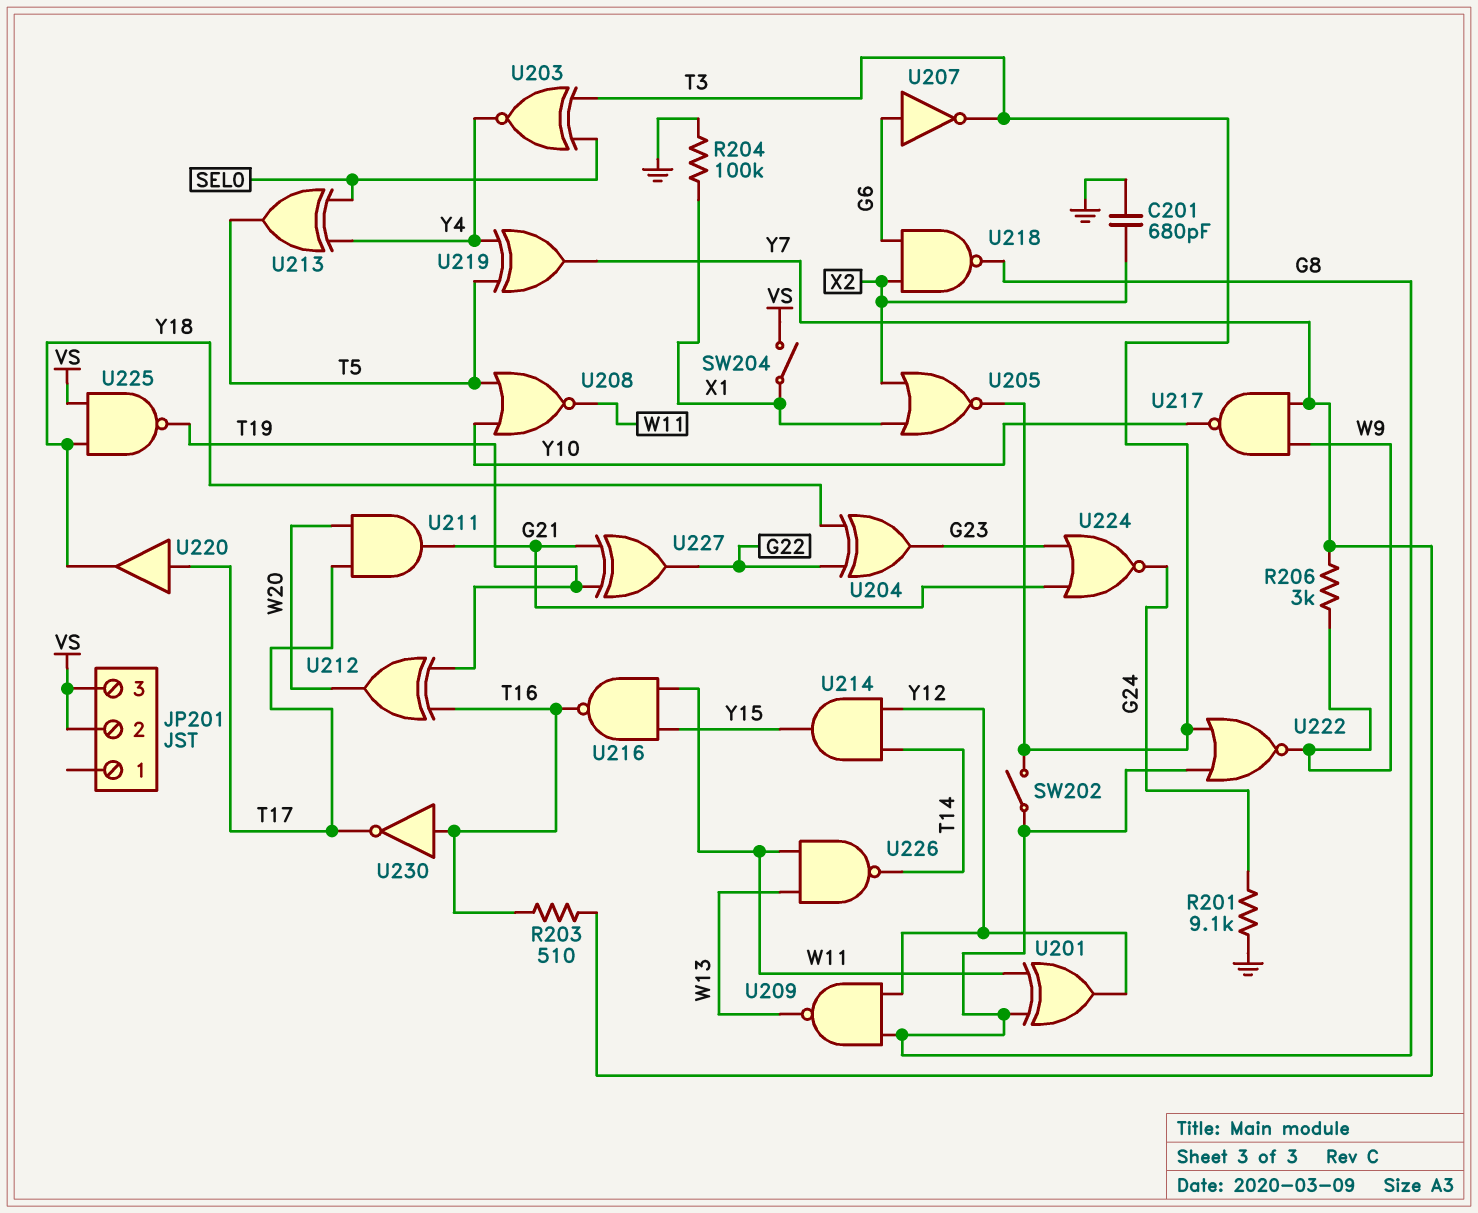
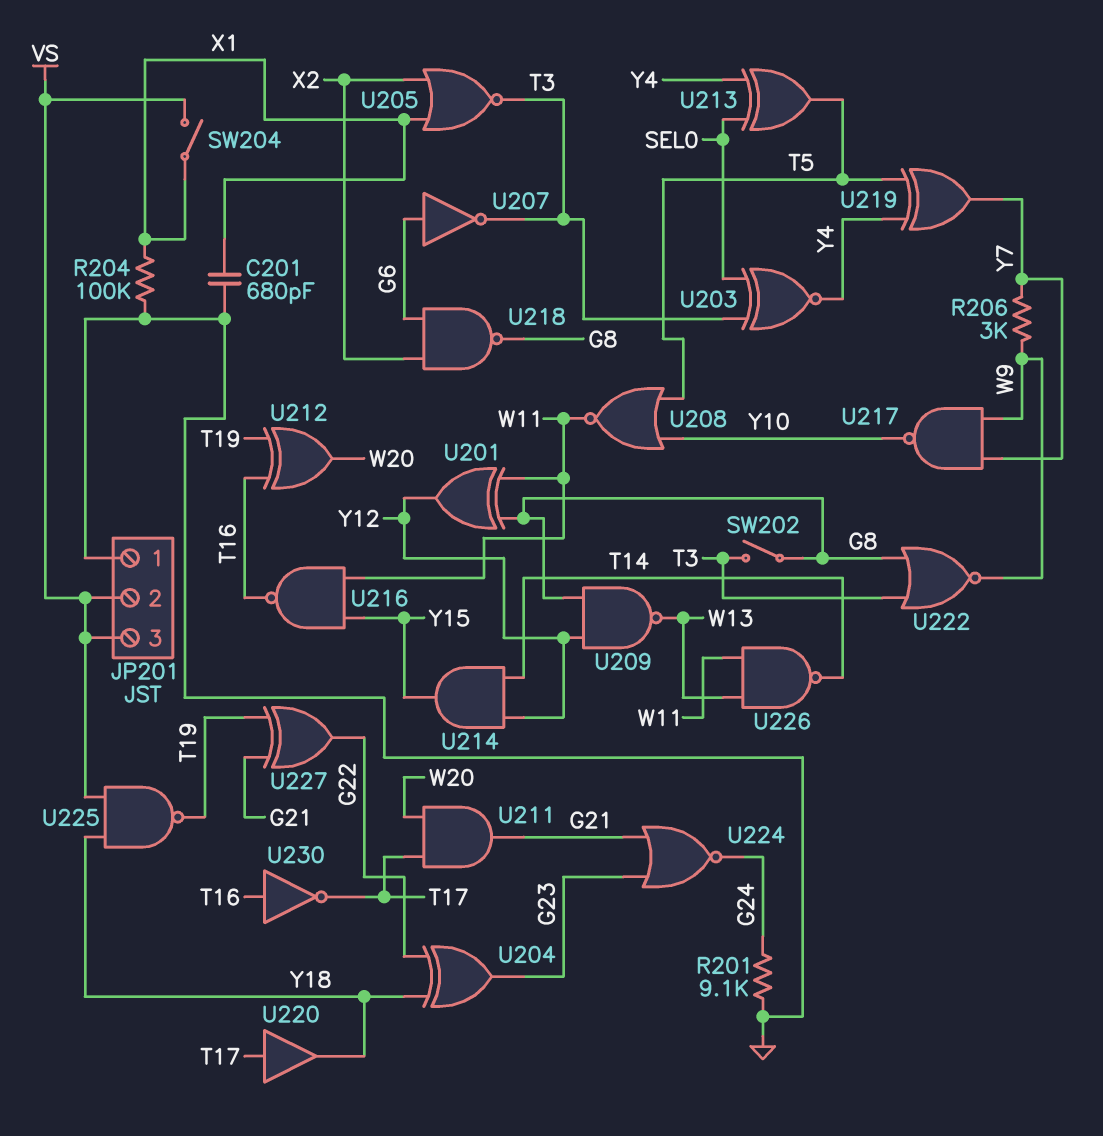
C201: 680pF (GND, X2) -> 680pF (GND, X1)
JP201 pin 1: none -> GND
R203: 510 (T16, Y7) -> none

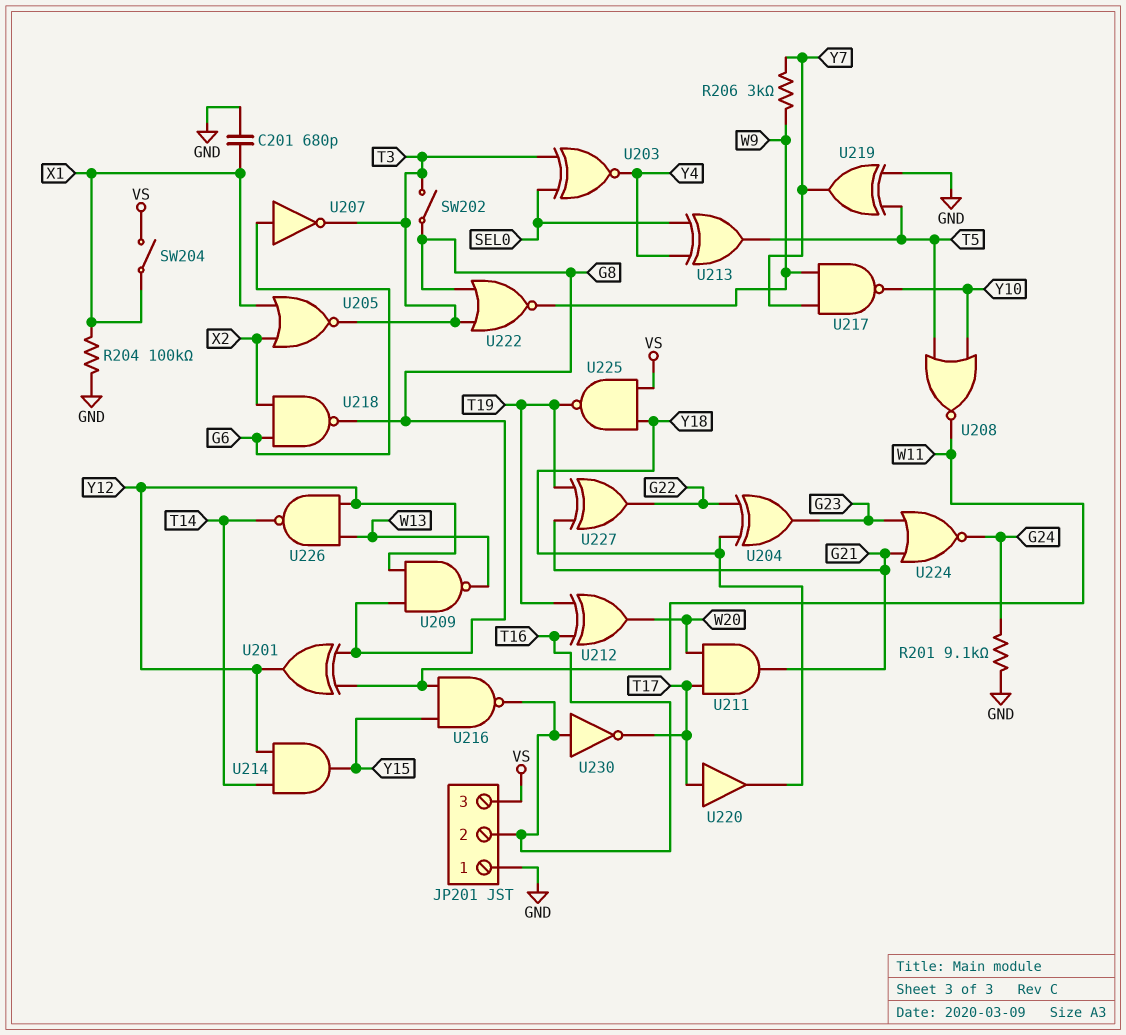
JP201 pin 2: VS -> T16
U219: XOR (in T5, in Y4, out Y7) -> XOR (in GND, in T5, out Y7)
U226: NAND (in W11, in W13, out T14) -> NAND (in W13, in Y12, out T14)

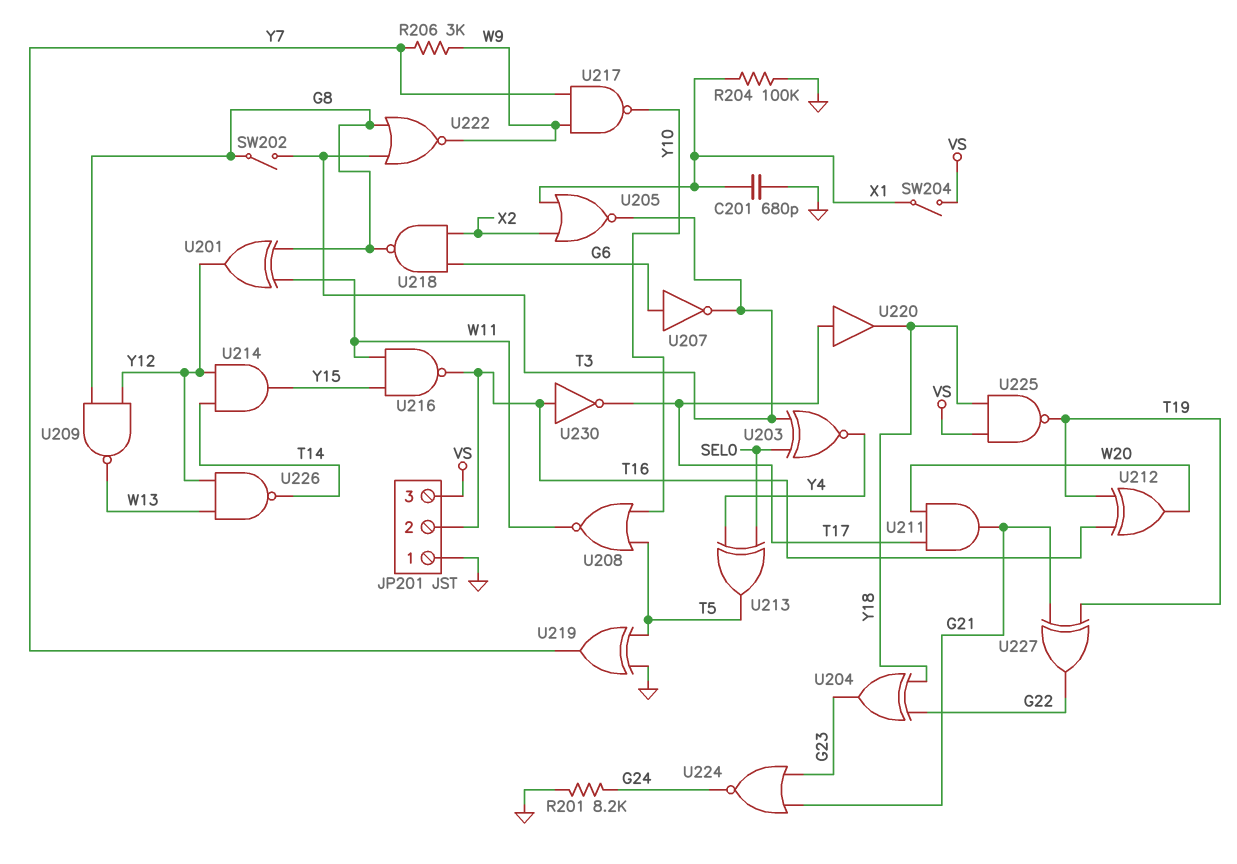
R201: 9.1k (G24, GND) -> 8.2k (G24, GND)

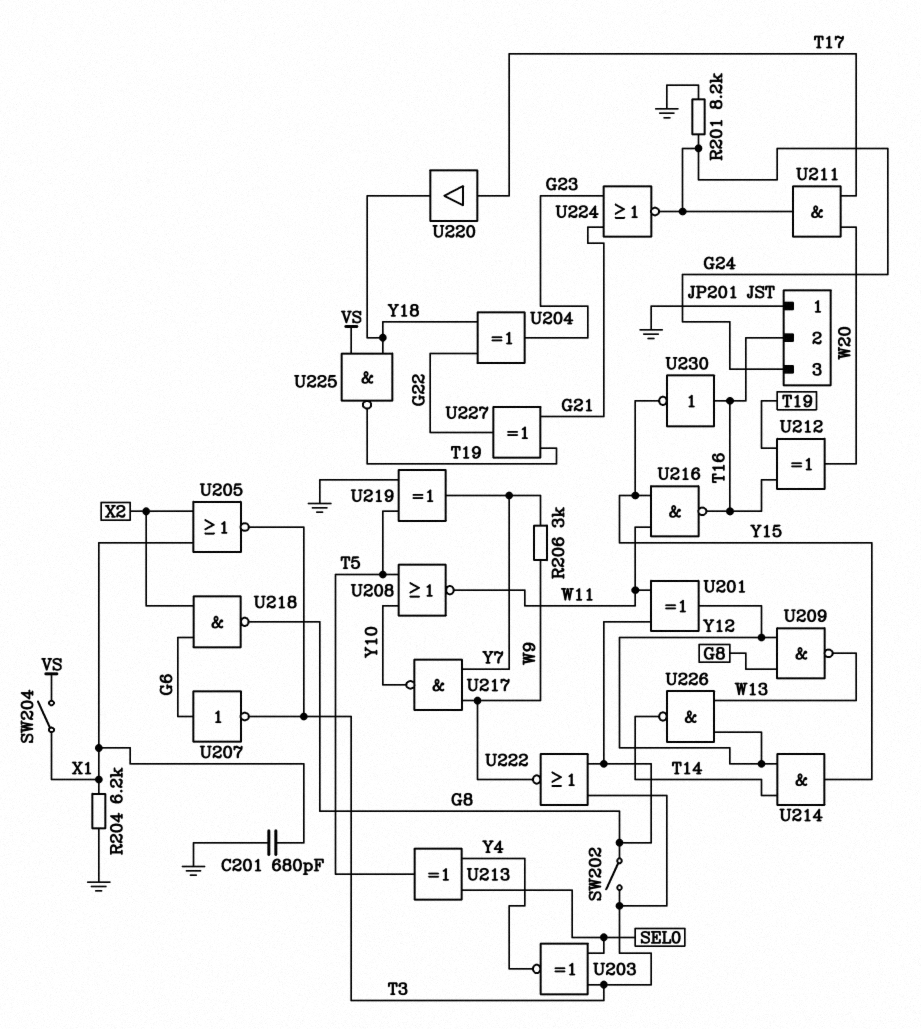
JP201 pin 3: VS -> G24
R204: 100k (GND, X1) -> 6.2k (GND, X1)
U211: AND (in T17, in W20, out G21) -> AND (in T17, in W20, out G24)
U230: NOT (in T16, out T17) -> NOT (in T16, out Y15)

